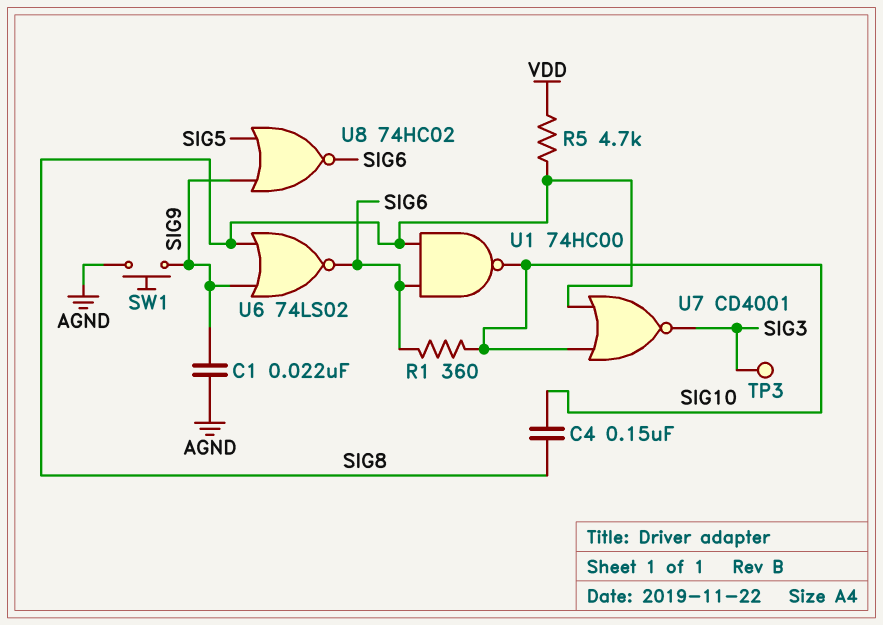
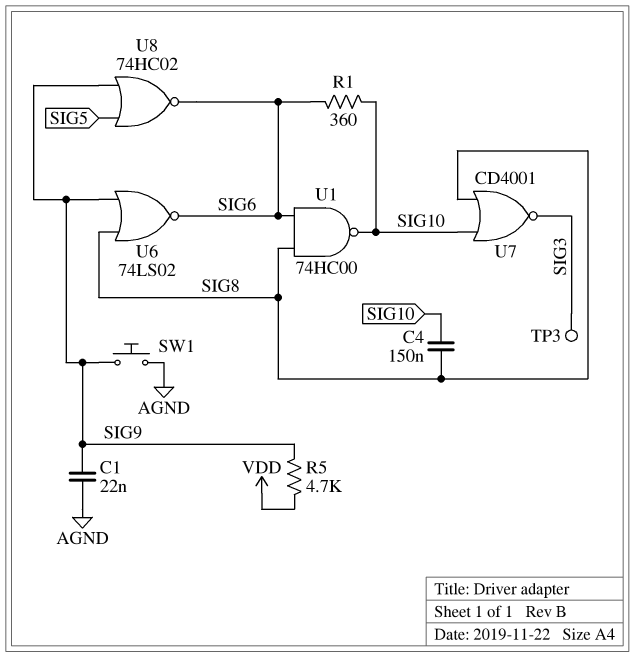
R5: 4.7k (SIG8, VDD) -> 4.7k (SIG9, VDD)

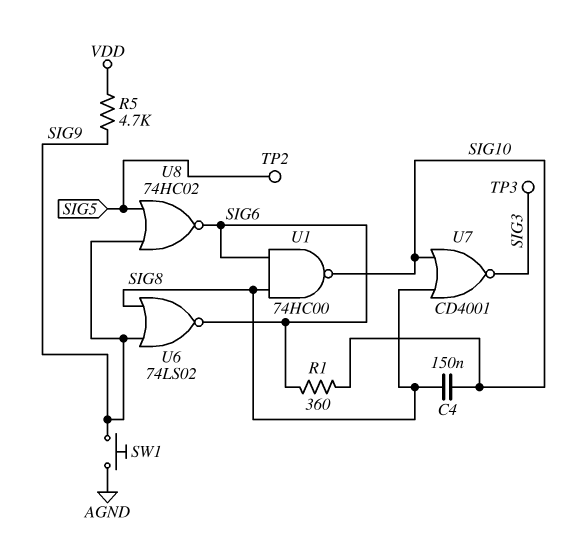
C1: 22nF (AGND, SIG9) -> none
TP2: none -> test point (SIG5)

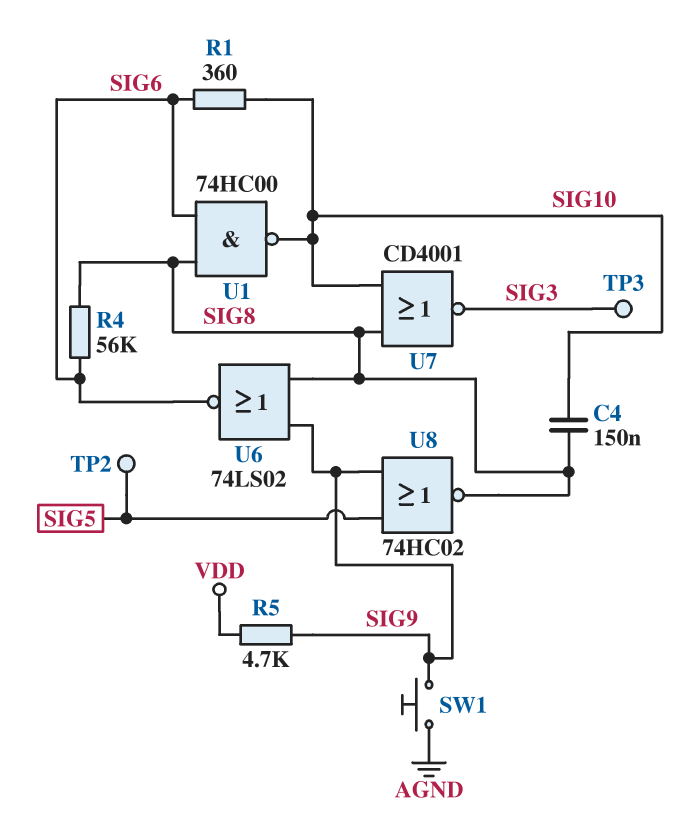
R4: none -> 56k (SIG6, SIG8)
U8: NOR 74HC02 (in SIG5, in SIG9, out SIG6) -> NOR 74HC02 (in SIG5, in SIG9, out SIG8)

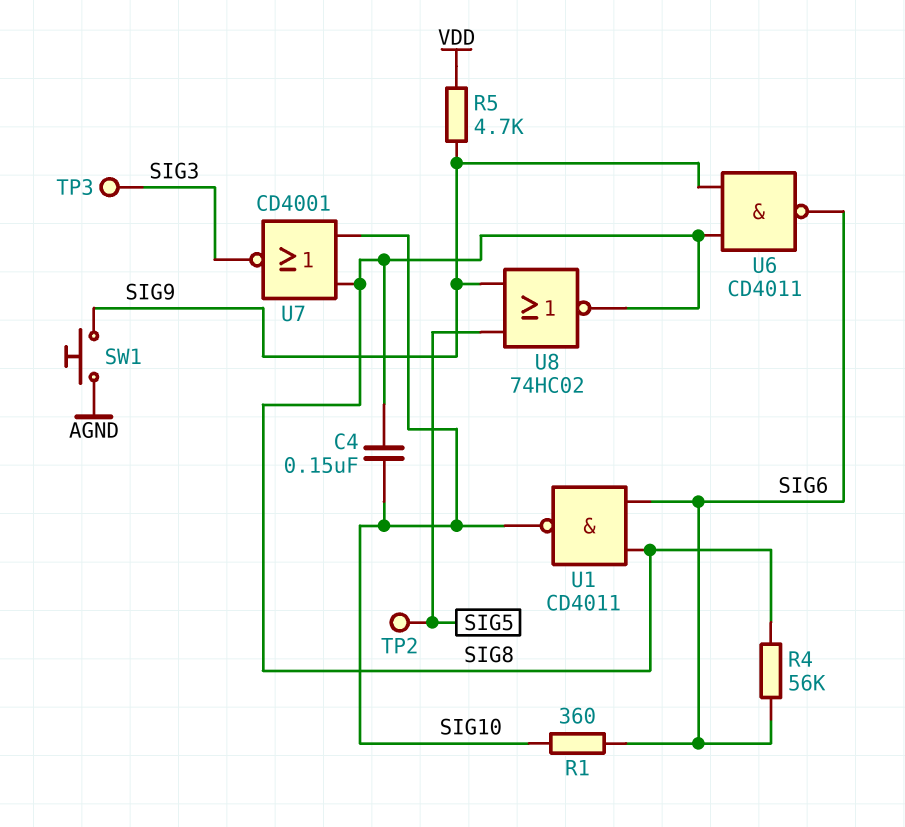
U1: NAND 74HC00 (in SIG6, in SIG8, out SIG10) -> NAND CD4011 (in SIG6, in SIG8, out SIG10)
U6: NOR 74LS02 (in SIG8, in SIG9, out SIG6) -> NAND CD4011 (in SIG8, in SIG9, out SIG6)

